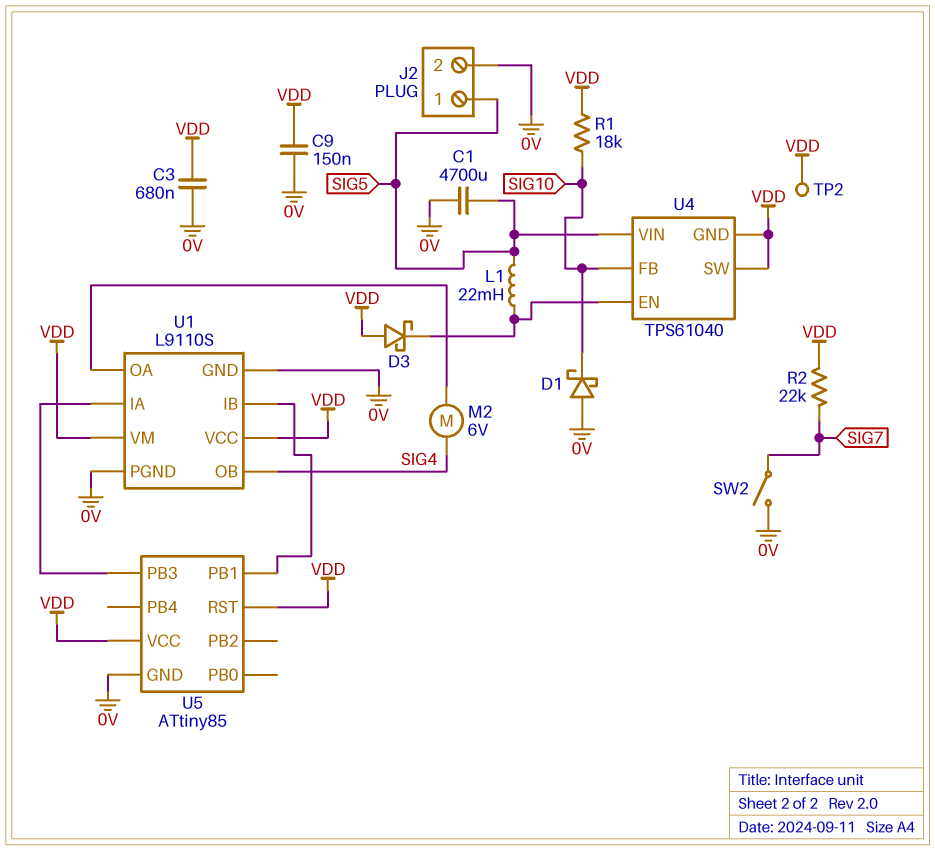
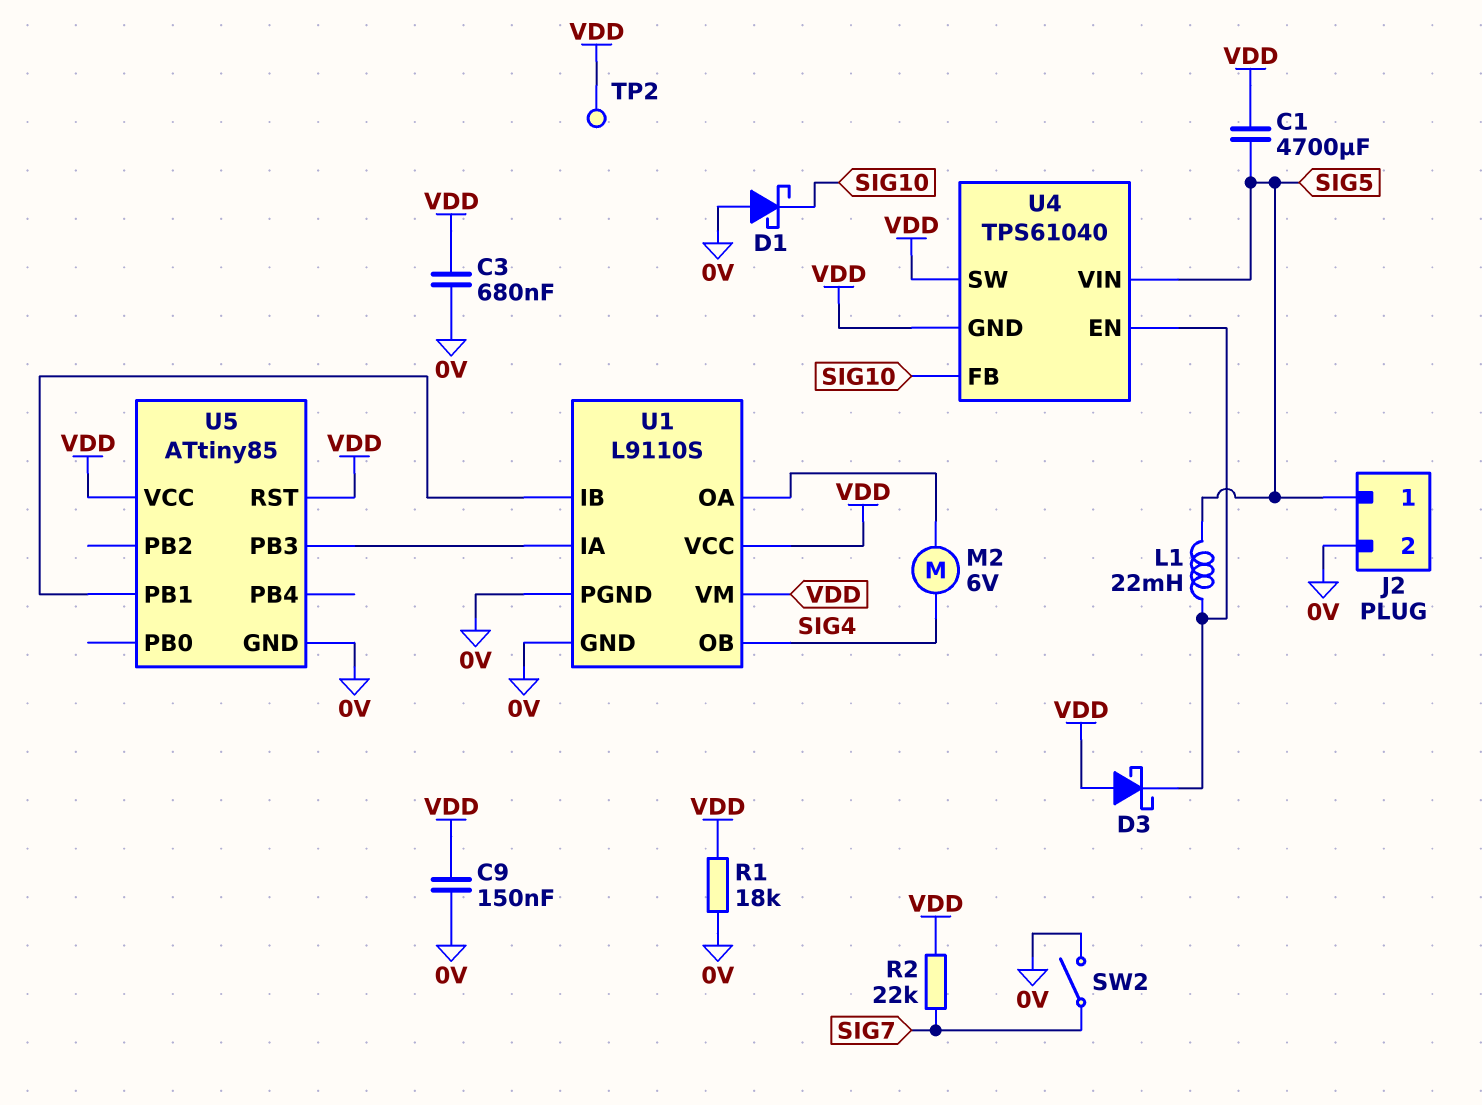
C1: 4700uF (0V, SIG5) -> 4700uF (SIG5, VDD)
R1: 18k (SIG10, VDD) -> 18k (0V, VDD)

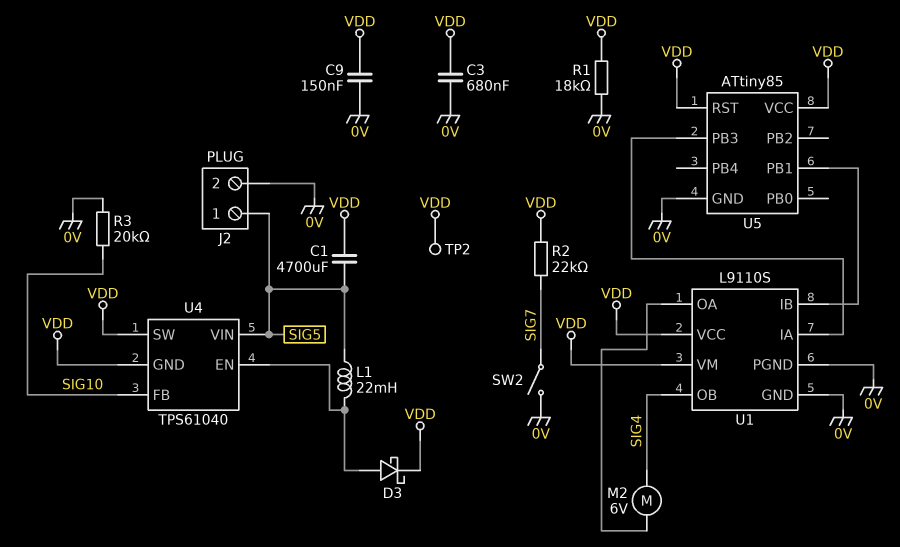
D1: schottky (A 0V, K SIG10) -> none
D3: schottky (A VDD, K U4/EN) -> schottky (A U4/EN, K VDD)
R3: none -> 20k (0V, SIG10)

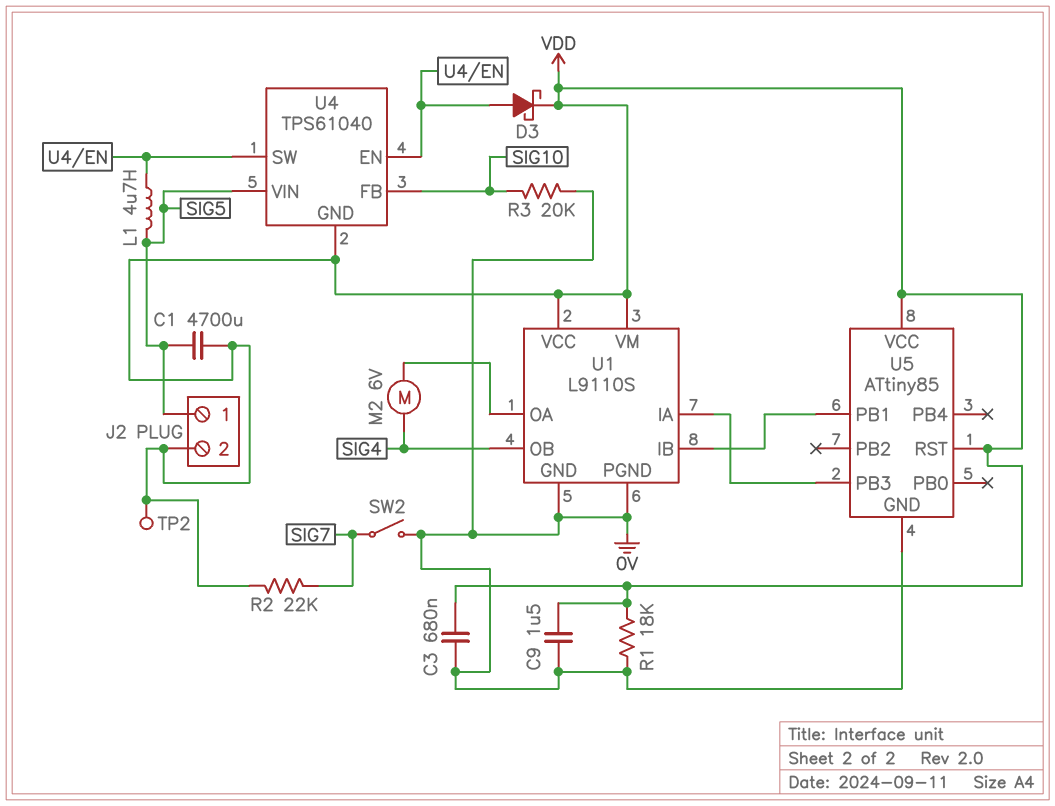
C9: 150nF (0V, VDD) -> 1.5uF (0V, VDD)
J2 pin 2: 0V -> VDD
L1: 22mH (SIG5, U4/EN) -> 4.7uH (SIG5, U4/EN)
U4 pin SW: VDD -> U4/EN

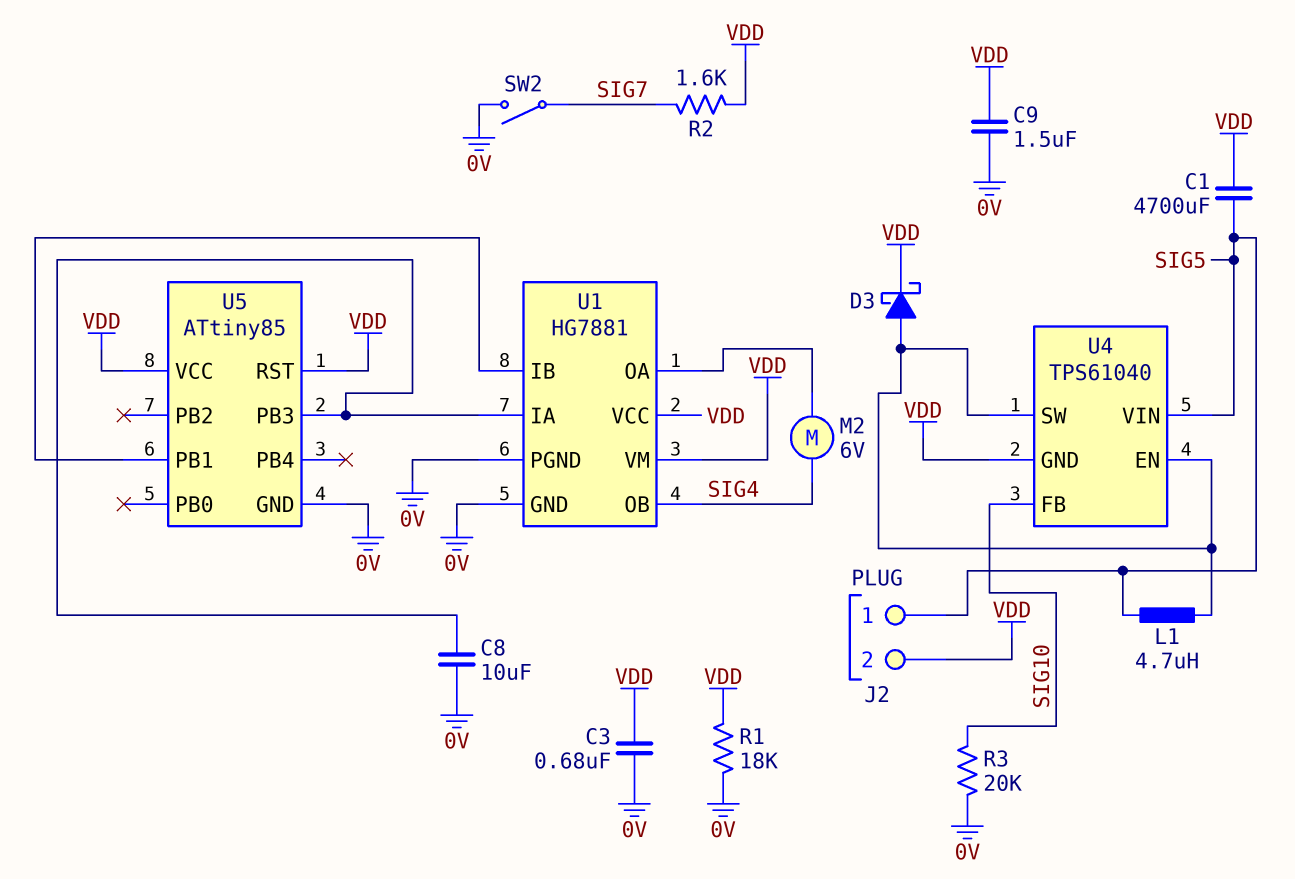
C8: none -> 10uF (0V, U1/IA)
R2: 22k (SIG7, VDD) -> 1.6k (SIG7, VDD)
TP2: test point (VDD) -> none
U1: L9110S -> HG7881

